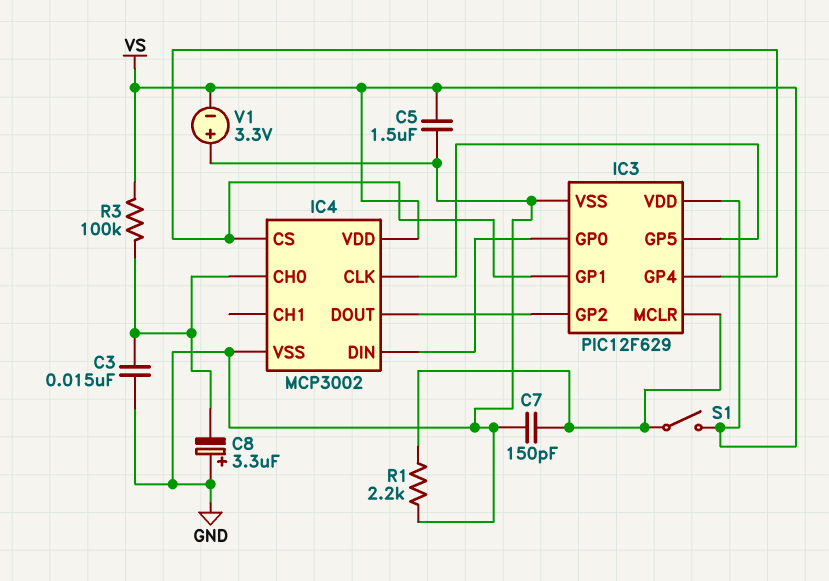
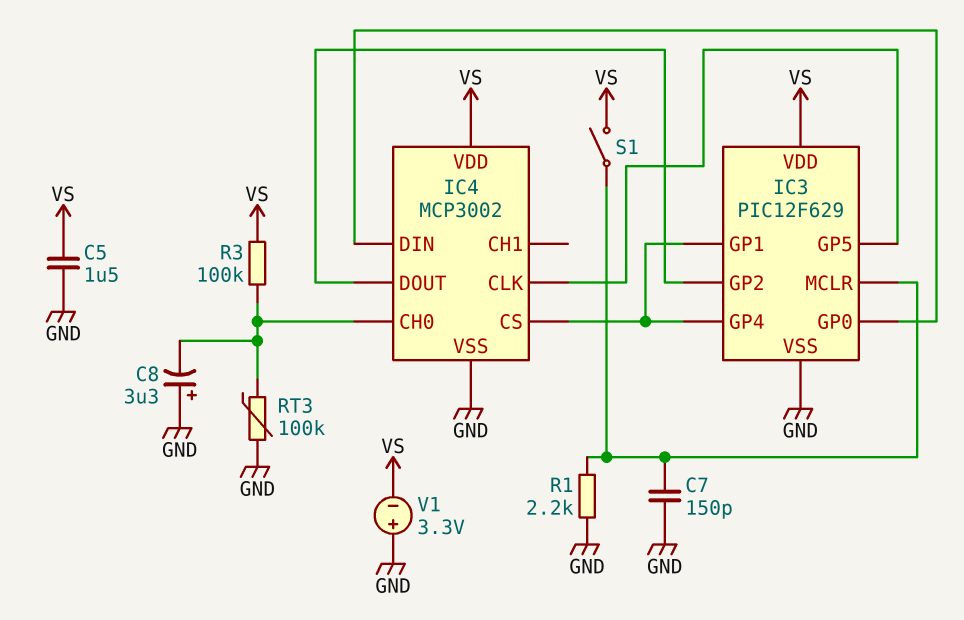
C3: 15nF (GND, IC4/CH0) -> none
RT3: none -> 100k (GND, IC4/CH0)

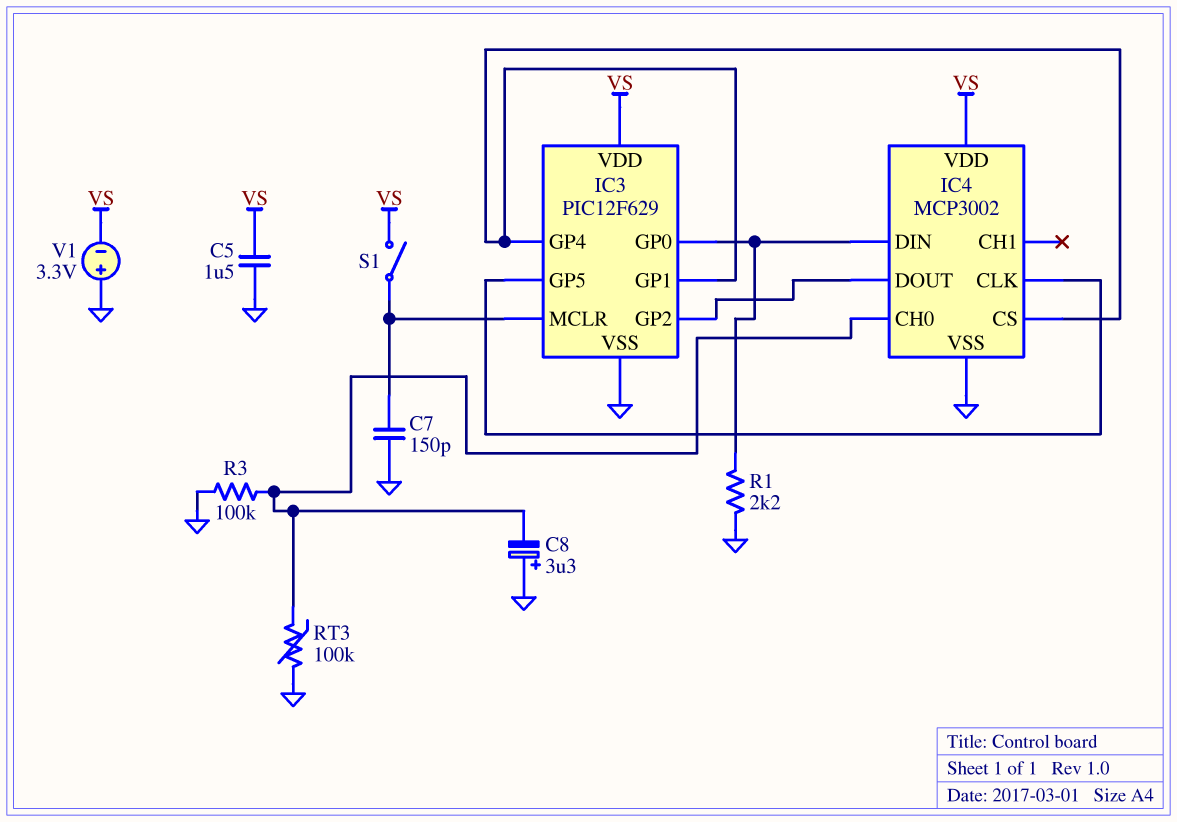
R1: 2.2k (GND, IC3/MCLR) -> 2.2k (GND, IC3/GP0)
R3: 100k (IC4/CH0, VS) -> 100k (GND, IC4/CH0)

